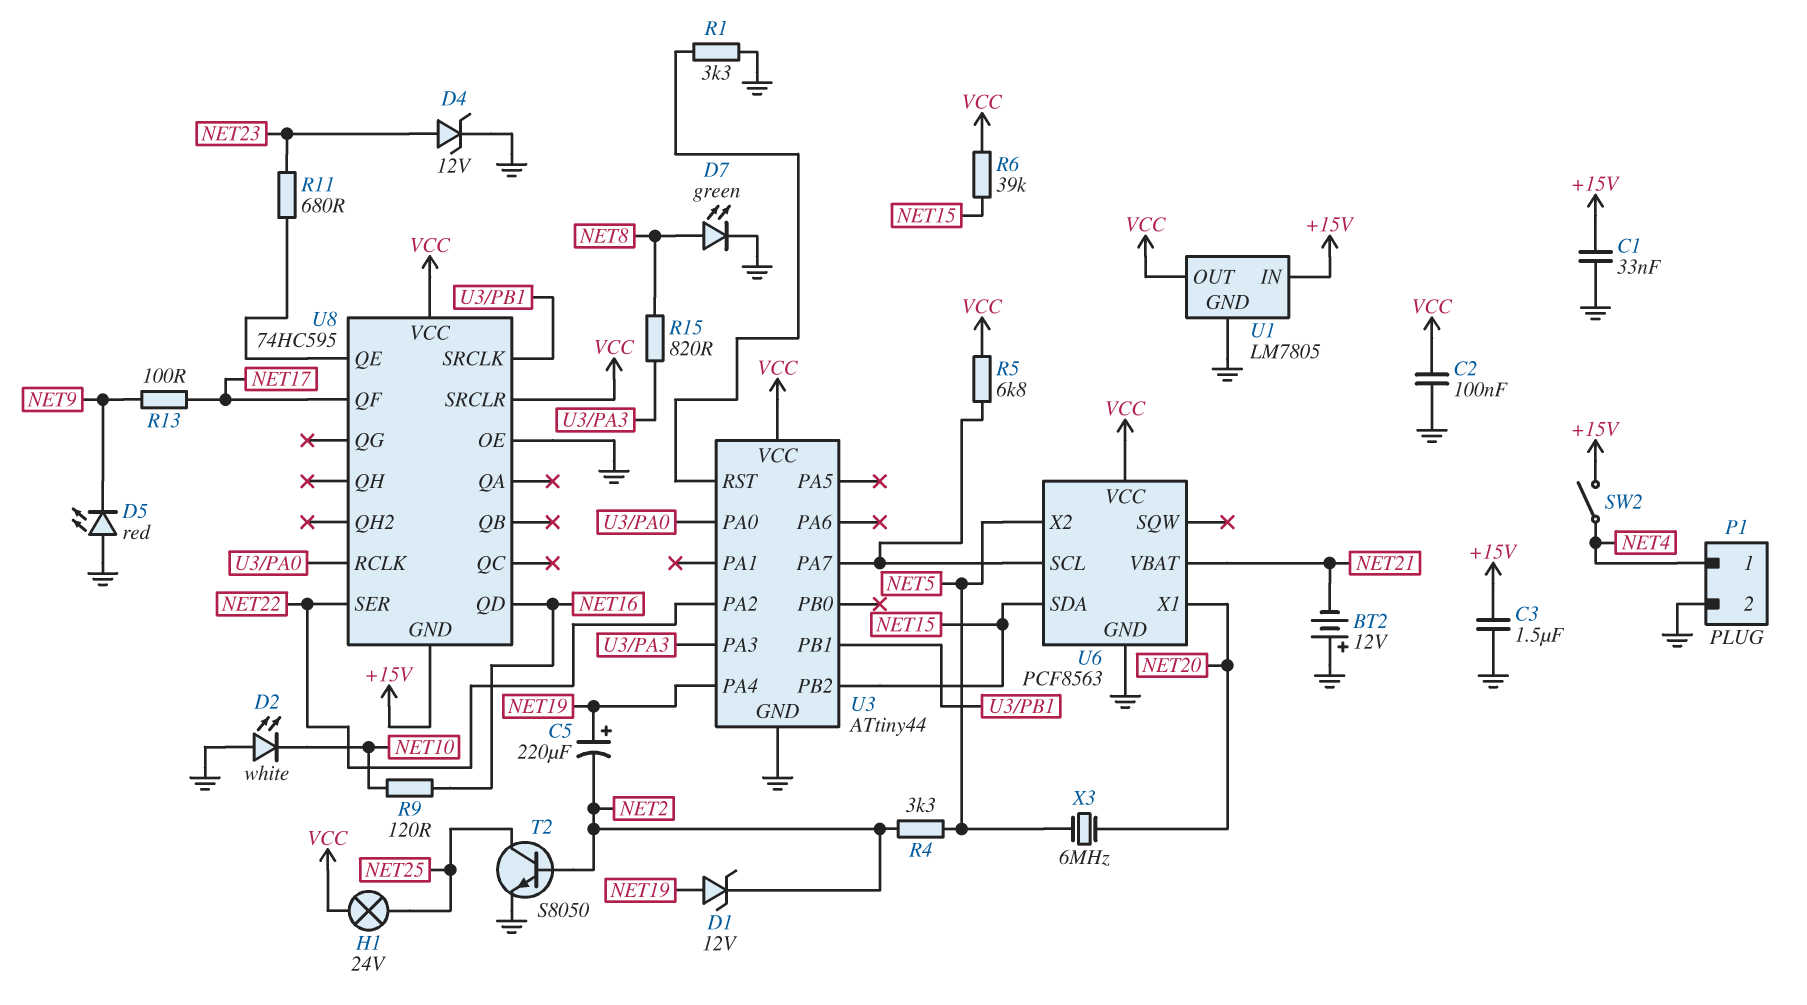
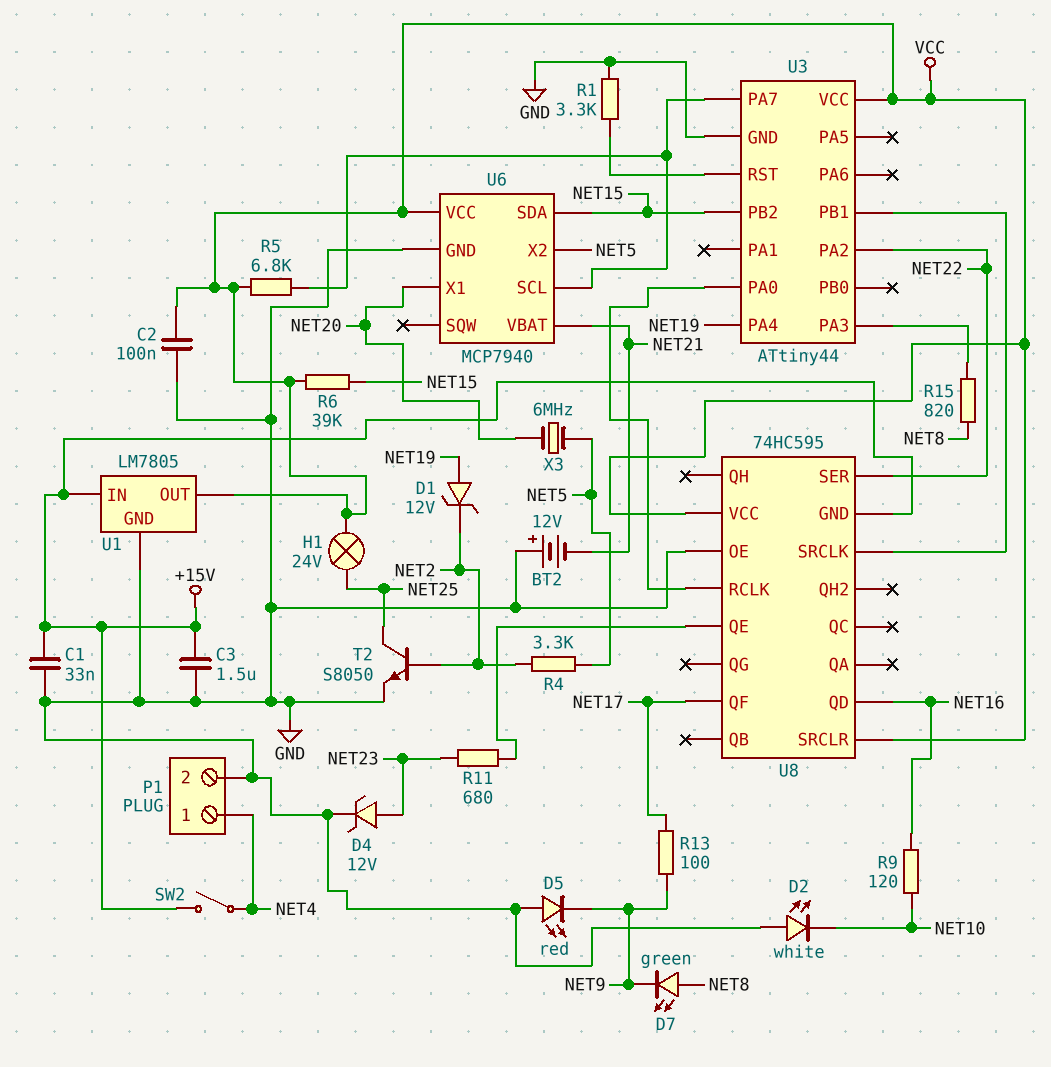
C5: 220uF (plus NET19, minus NET2) -> none
D7: LED green (A NET8, K GND) -> LED green (A NET8, K NET9)
U6: PCF8563 -> MCP7940

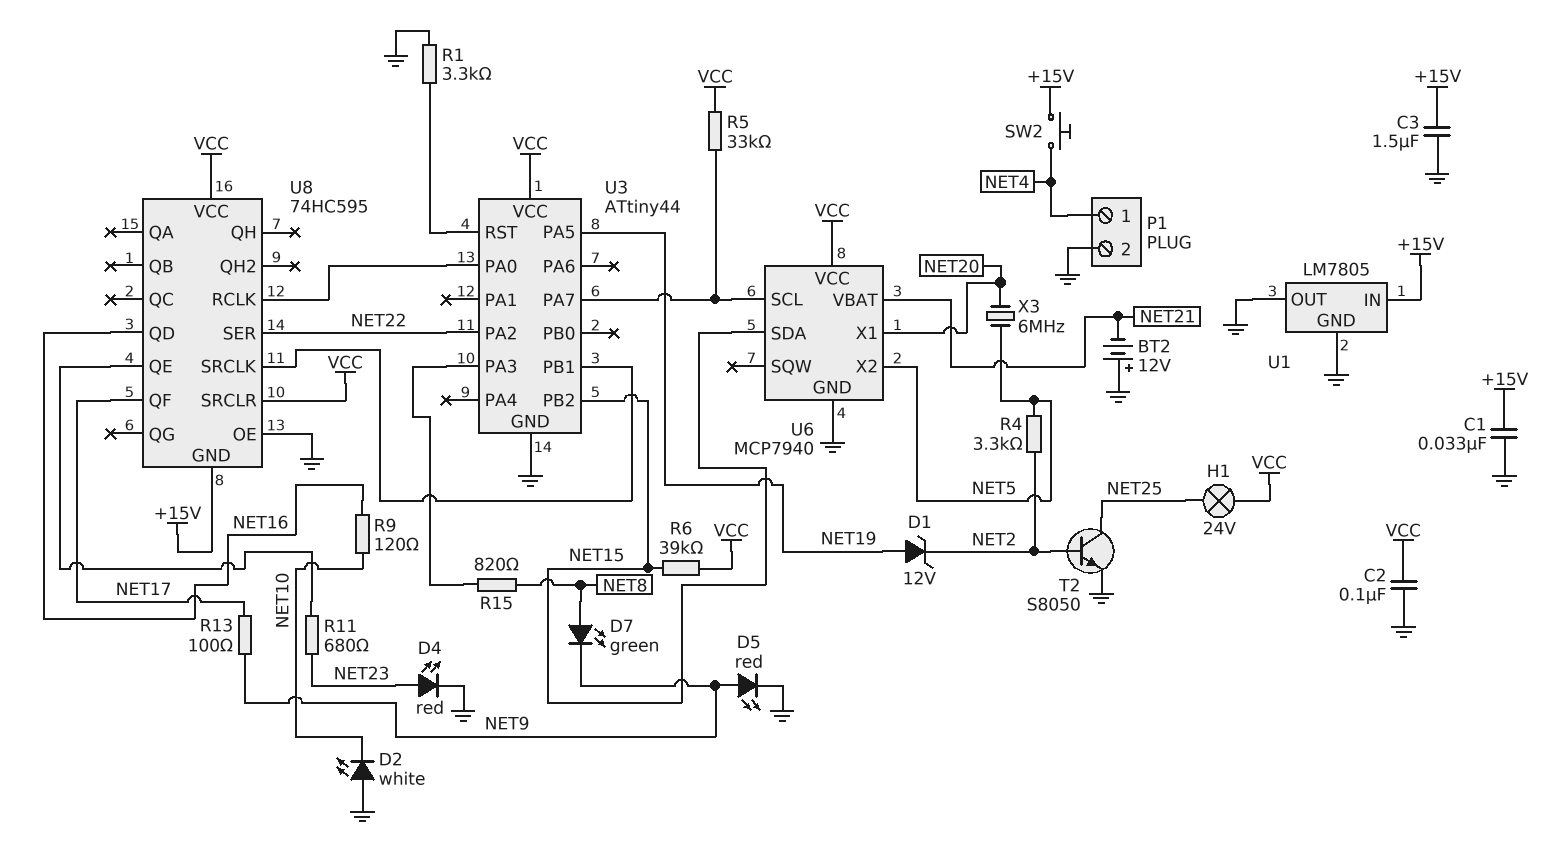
D4: zener 12V (A NET23, K GND) -> LED red (A NET23, K GND)
D5: LED red (A GND, K NET9) -> LED red (A NET9, K GND)
R5: 6.8k (U3/PA7, VCC) -> 33k (U3/PA7, VCC)
SW2: switch (+15V, NET4) -> button (+15V, NET4)
U1 pin OUT: VCC -> GND
U3 pin PA4: NET19 -> none
U3 pin PA5: none -> NET19

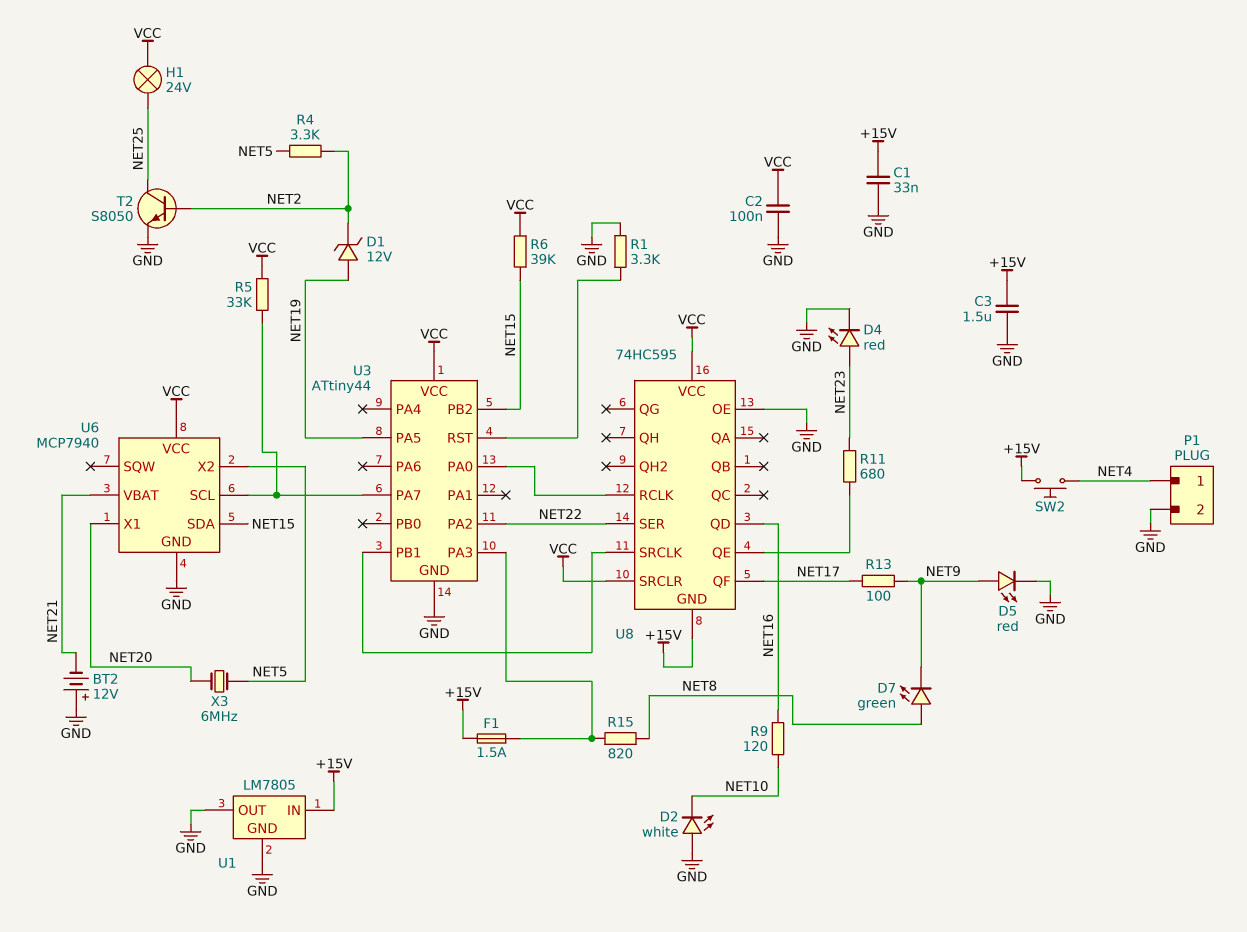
F1: none -> 1.5A (+15V, U3/PA3)

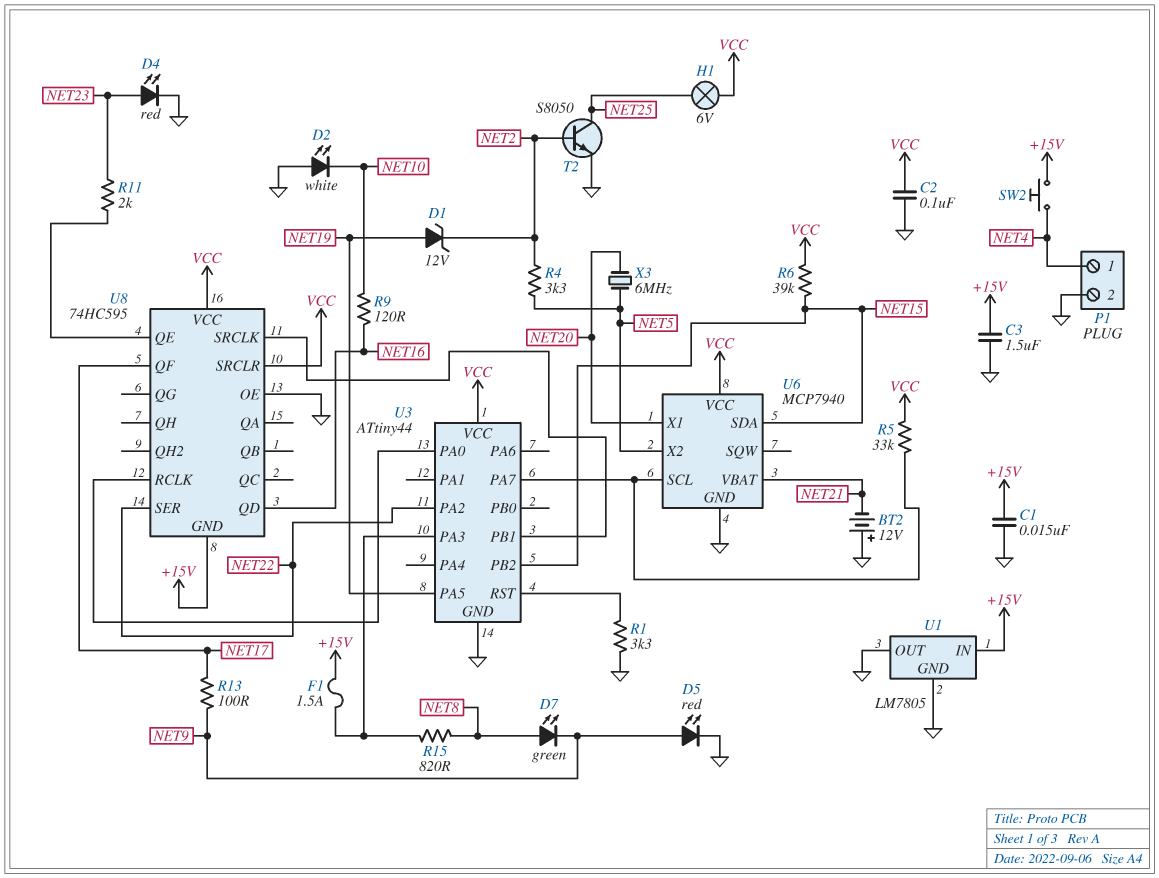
C1: 33nF (+15V, GND) -> 15nF (+15V, GND)
H1: lamp 24V (NET25, VCC) -> lamp 6V (NET25, VCC)
R11: 680 (NET23, U8/QE) -> 2k (NET23, U8/QE)

